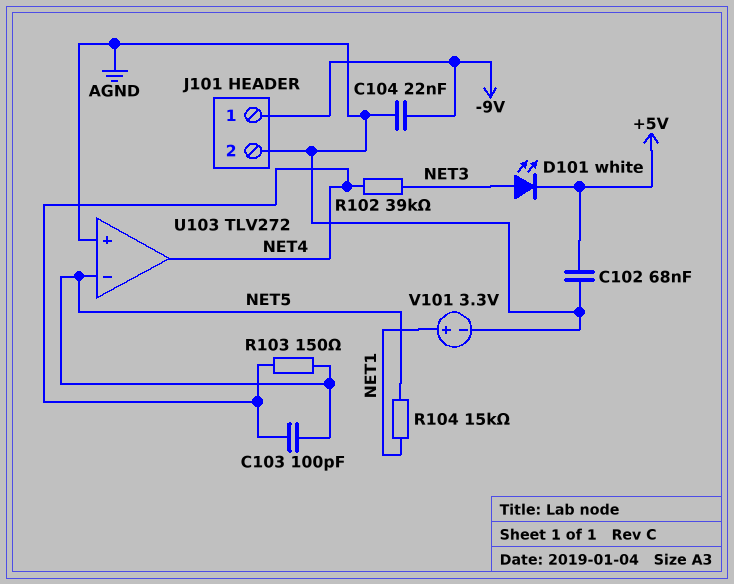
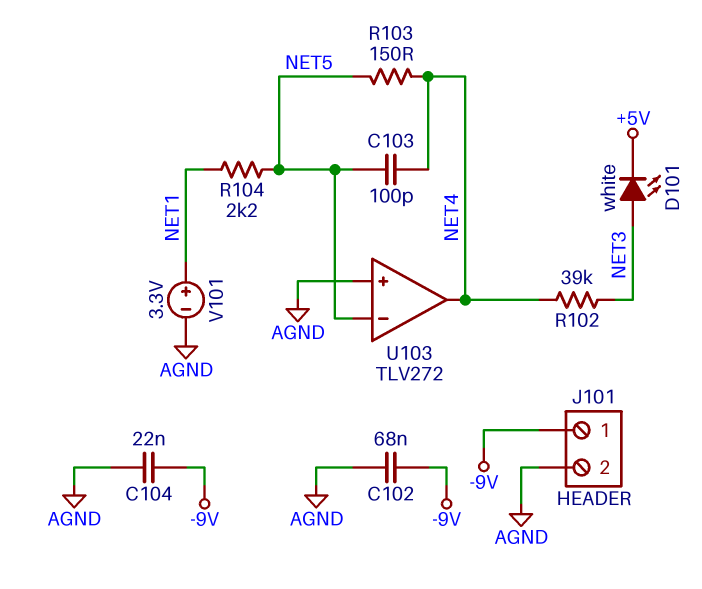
C102: 68nF (+5V, AGND) -> 68nF (-9V, AGND)
R104: 15k (NET1, NET5) -> 2.2k (NET1, NET5)

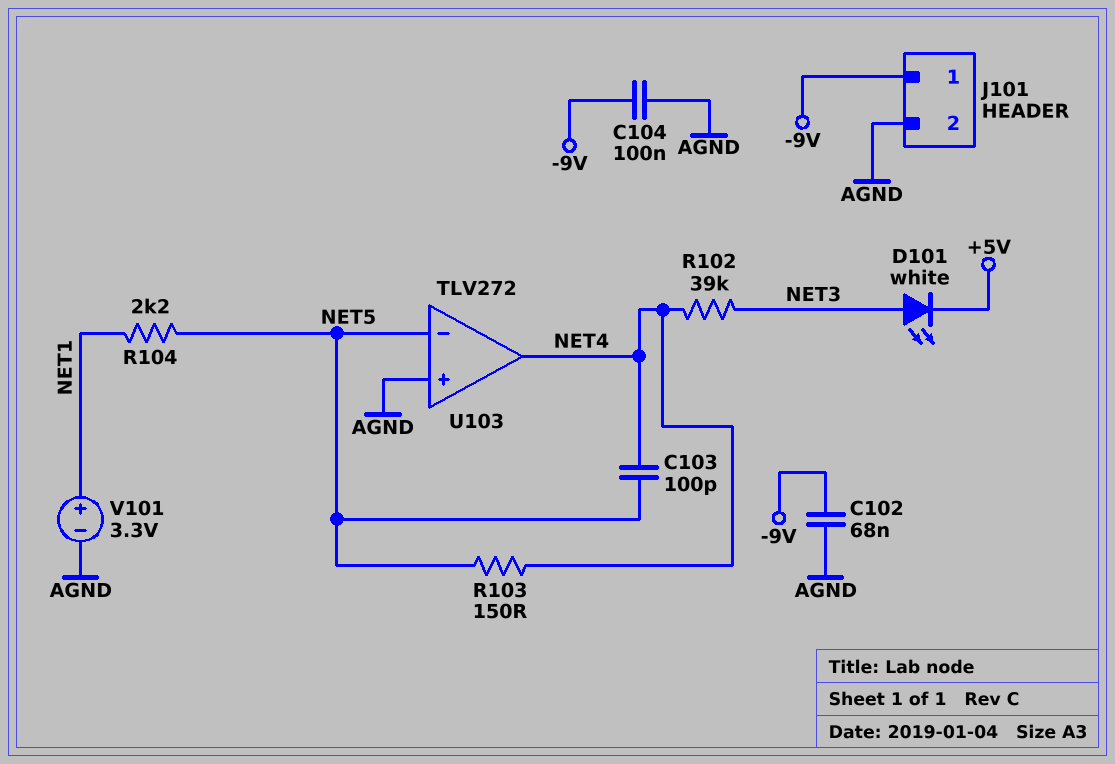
C104: 22nF (-9V, AGND) -> 100nF (-9V, AGND)

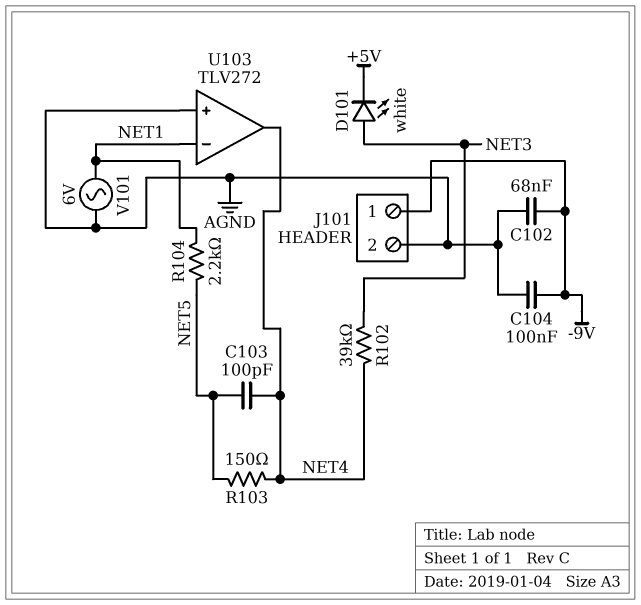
U103 pin in-: NET5 -> NET1
V101: 3.3V (plus NET1, minus AGND) -> AC 6V (AGND, NET1)

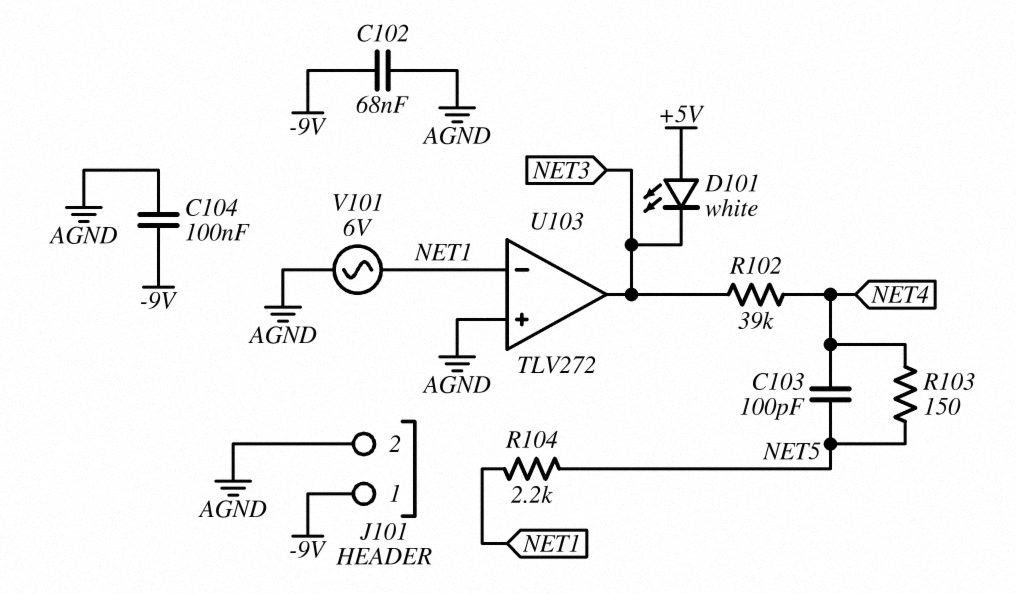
D101: LED white (A NET3, K +5V) -> LED white (A +5V, K NET3)
U103 pin out: NET4 -> NET3

